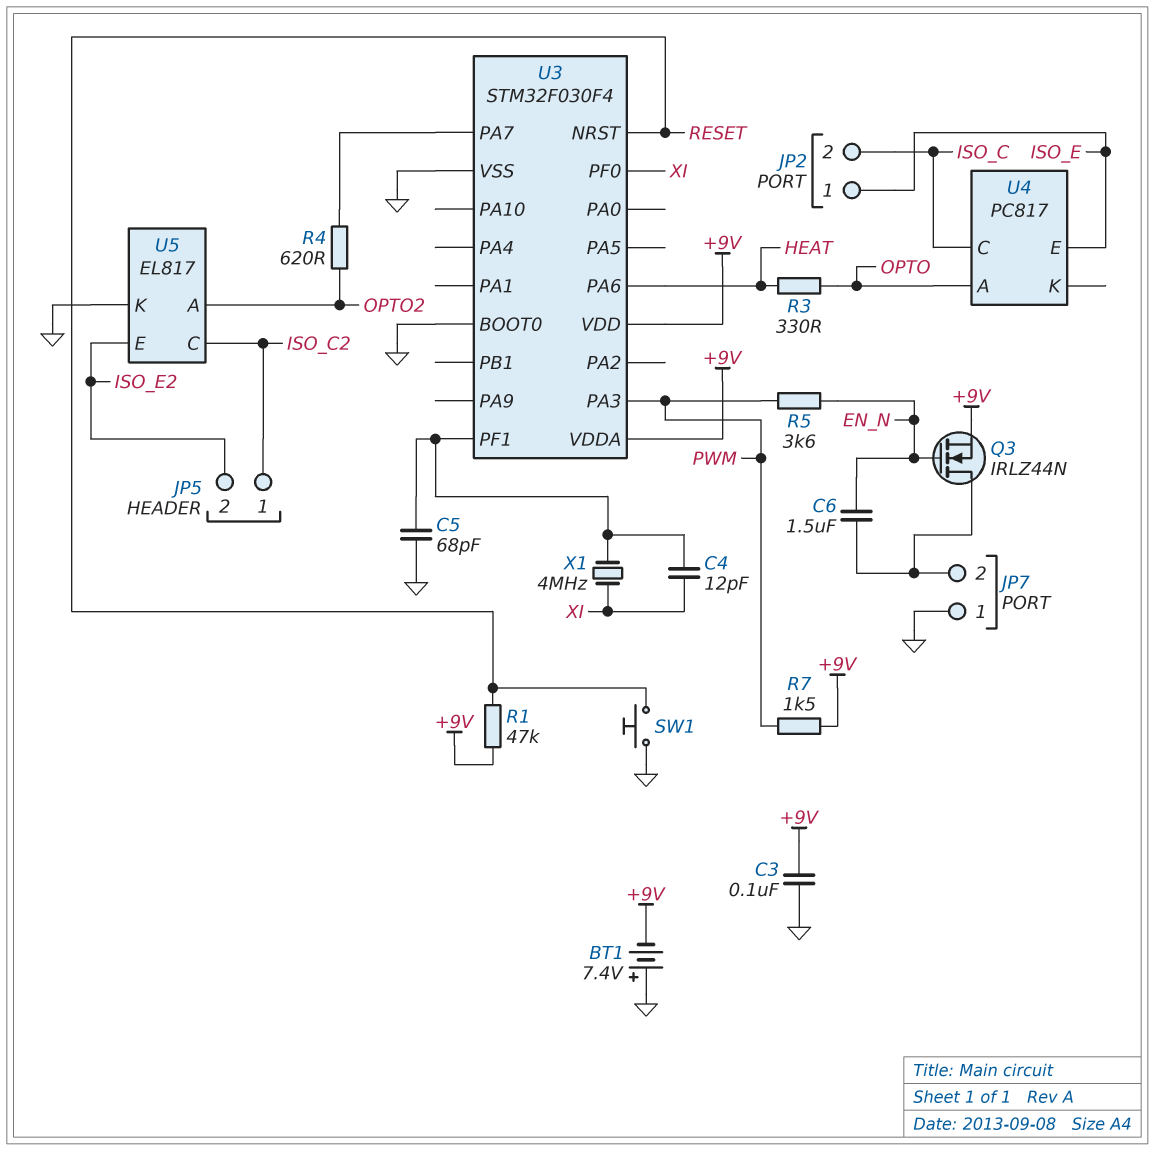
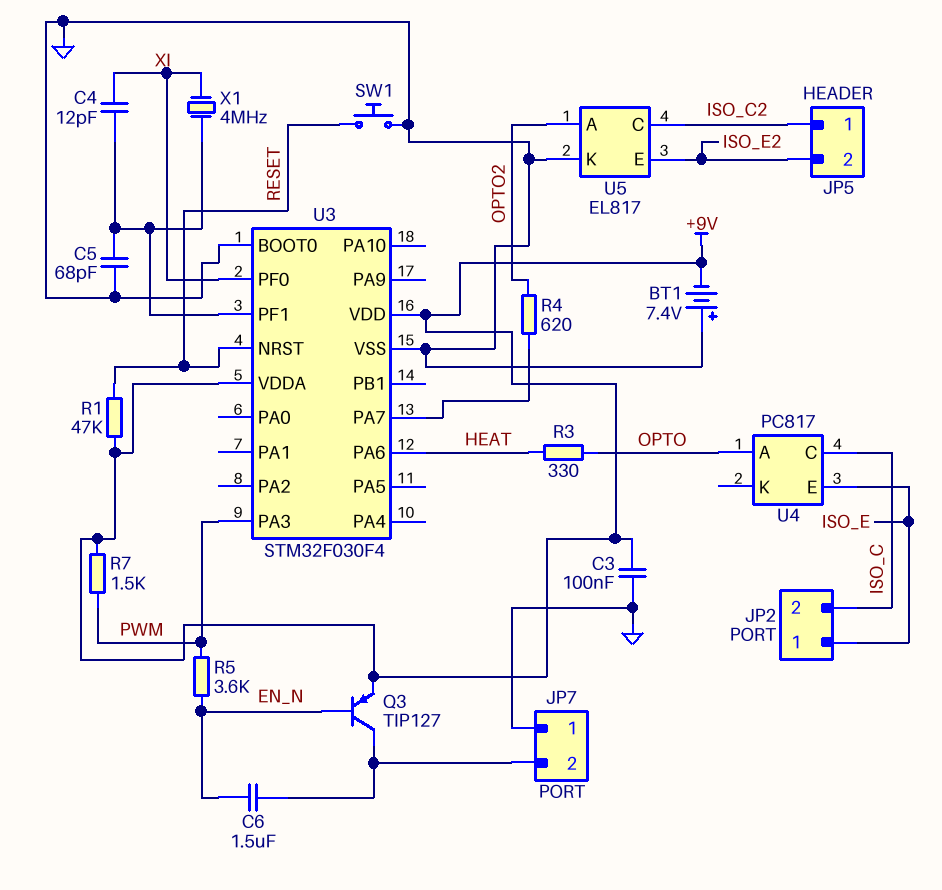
Q3: NMOS IRLZ44N (G EN_N, D JP7/2, S +9V) -> PNP TIP127 (B EN_N, C JP7/2, E +9V)

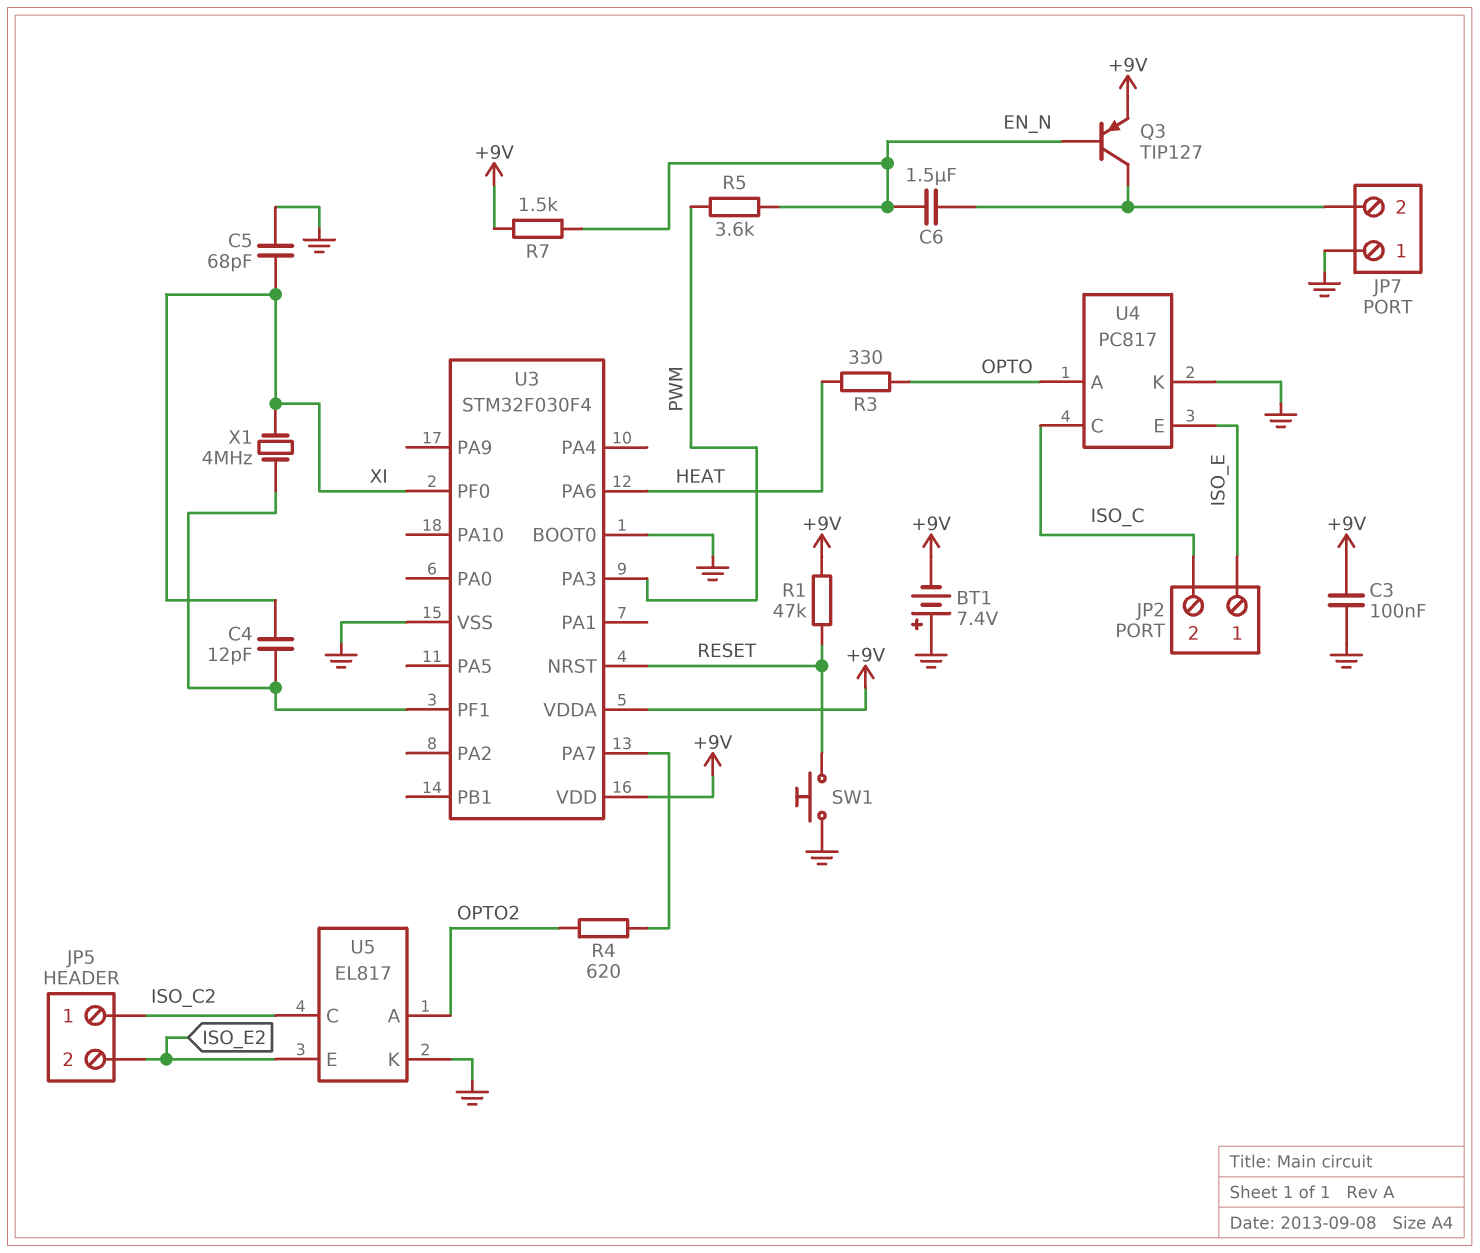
C5: 68pF (GND, U3/PF1) -> 68pF (GND, XI)
R7: 1.5k (+9V, PWM) -> 1.5k (+9V, EN_N)
U4 pin K: none -> GND

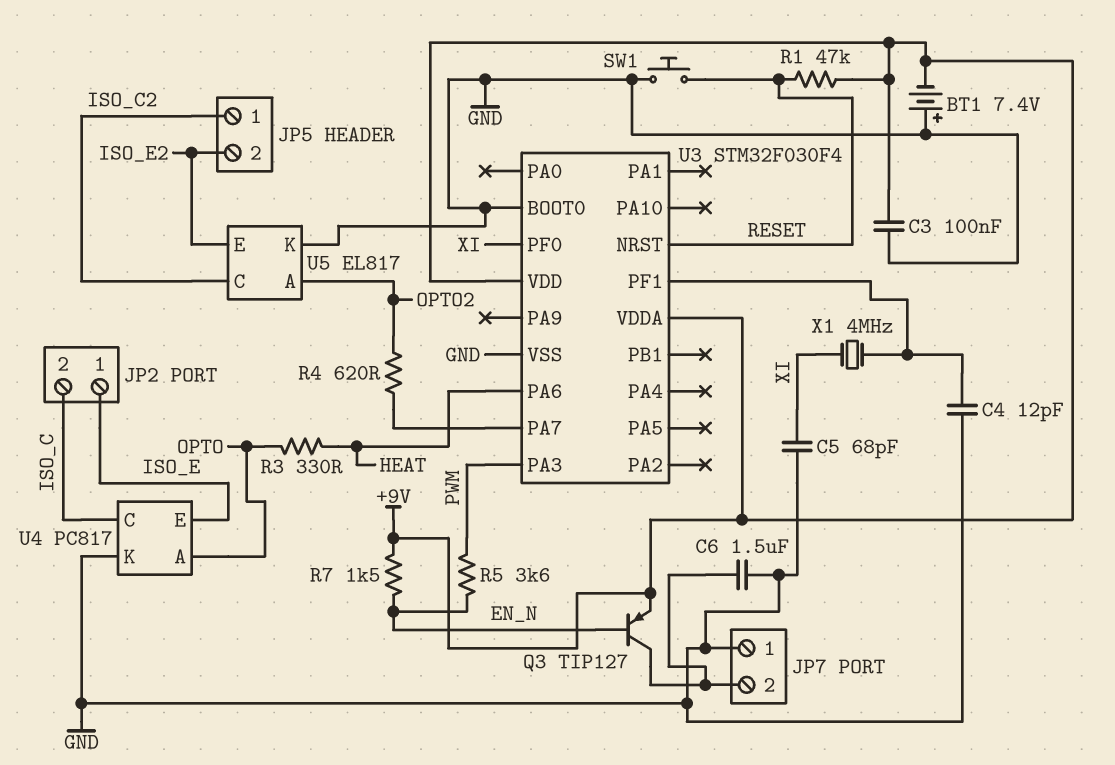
C4: 12pF (U3/PF1, XI) -> 12pF (GND, U3/PF1)
C6: 1.5uF (EN_N, JP7/2) -> 1.5uF (GND, JP7/2)

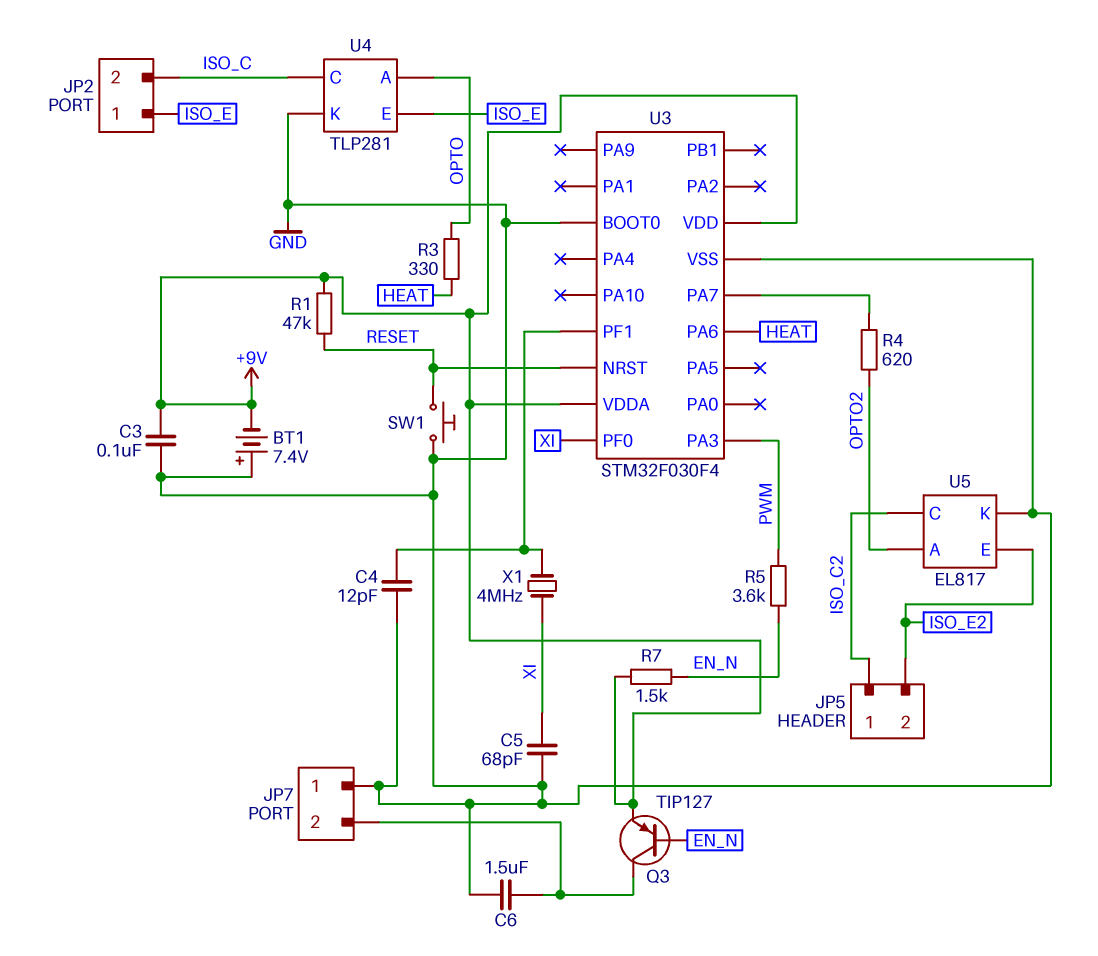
U4: PC817 -> TLP281

